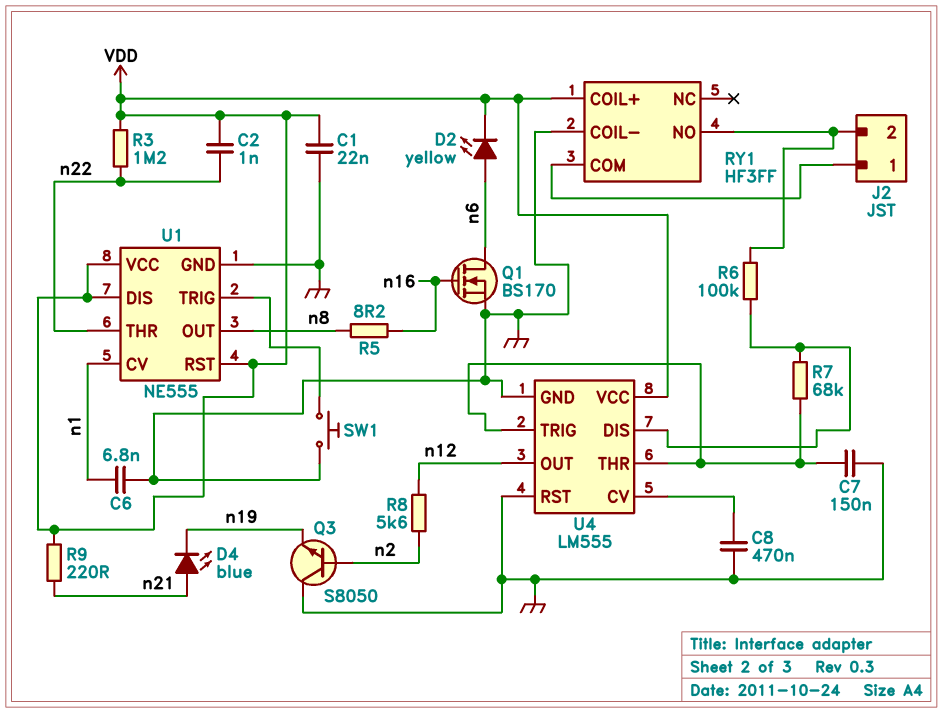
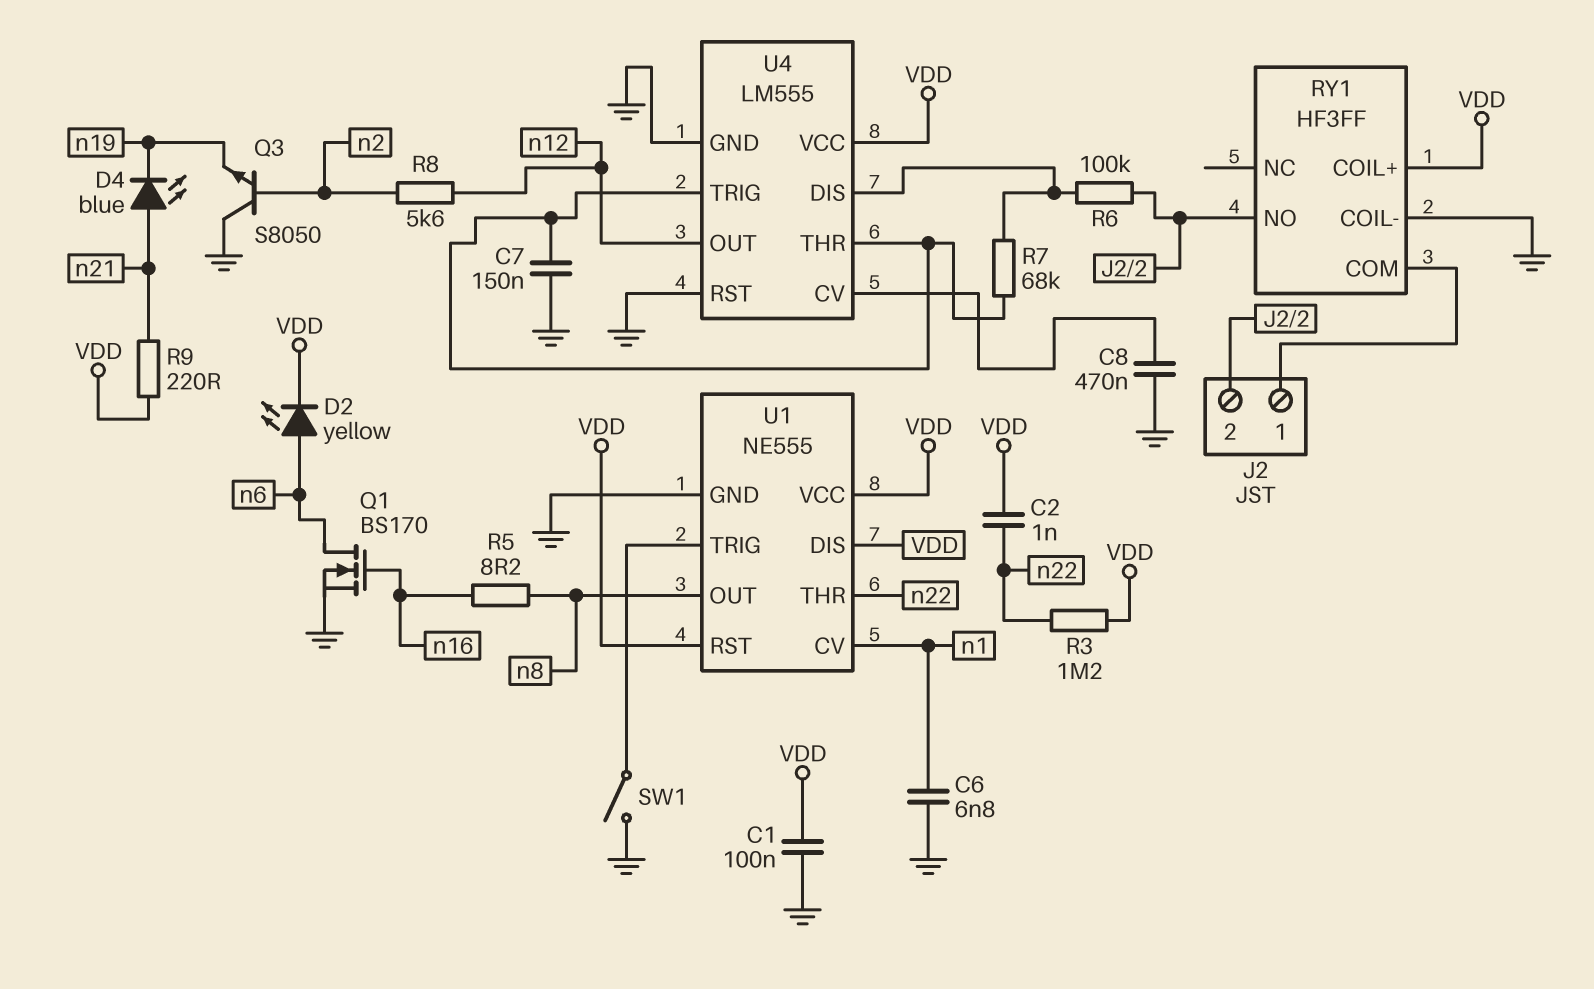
C1: 22nF (GND, VDD) -> 100nF (GND, VDD)
SW1: button (GND, U1/TRIG) -> switch (GND, U1/TRIG)

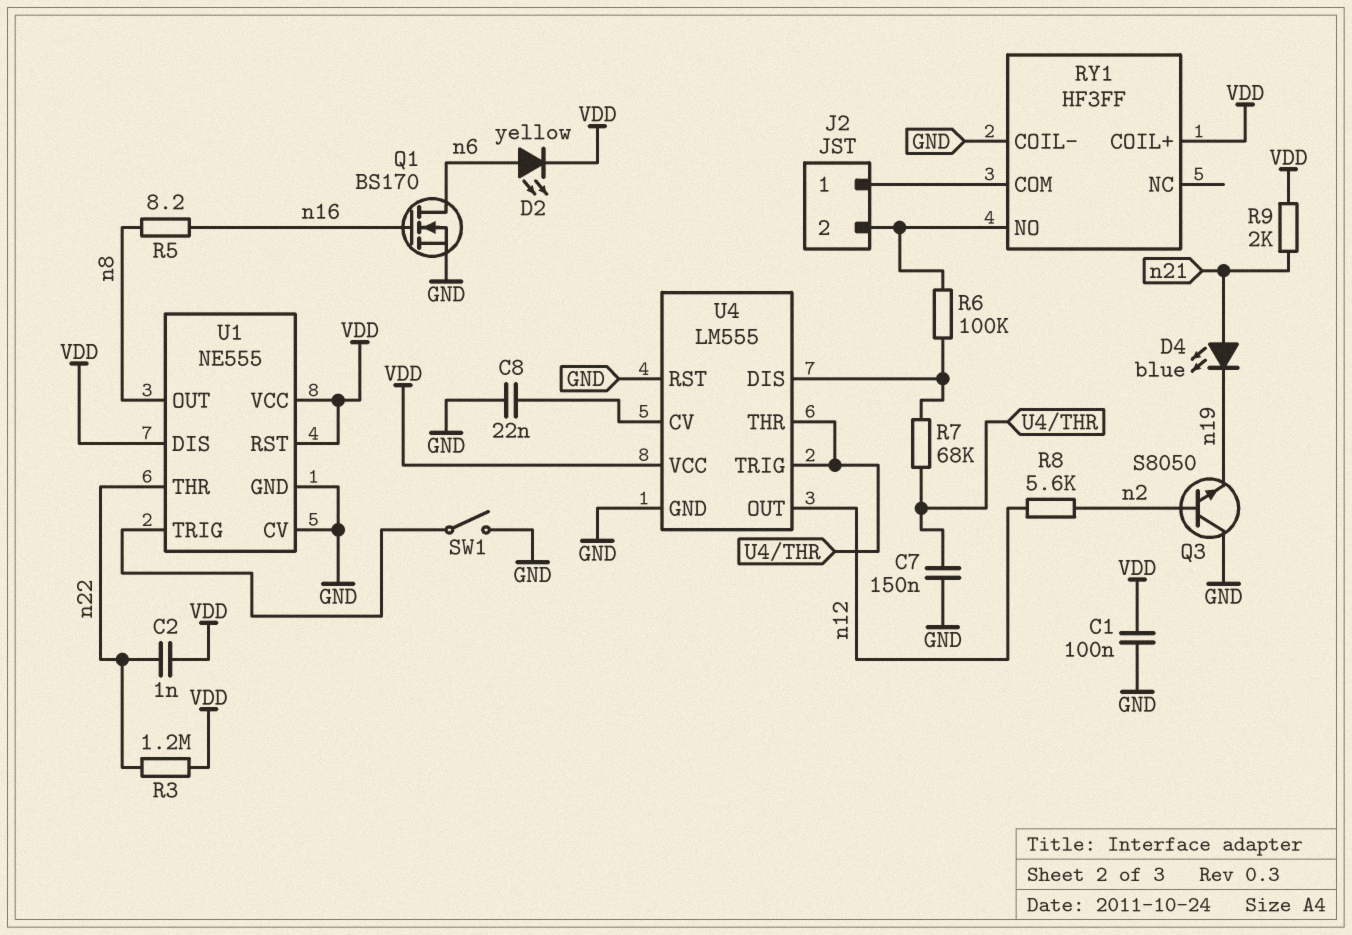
C6: 6.8nF (GND, n1) -> none
C8: 470nF (GND, U4/CV) -> 22nF (GND, U4/CV)
R9: 220 (VDD, n21) -> 2k (VDD, n21)
U1 pin CV: n1 -> GND

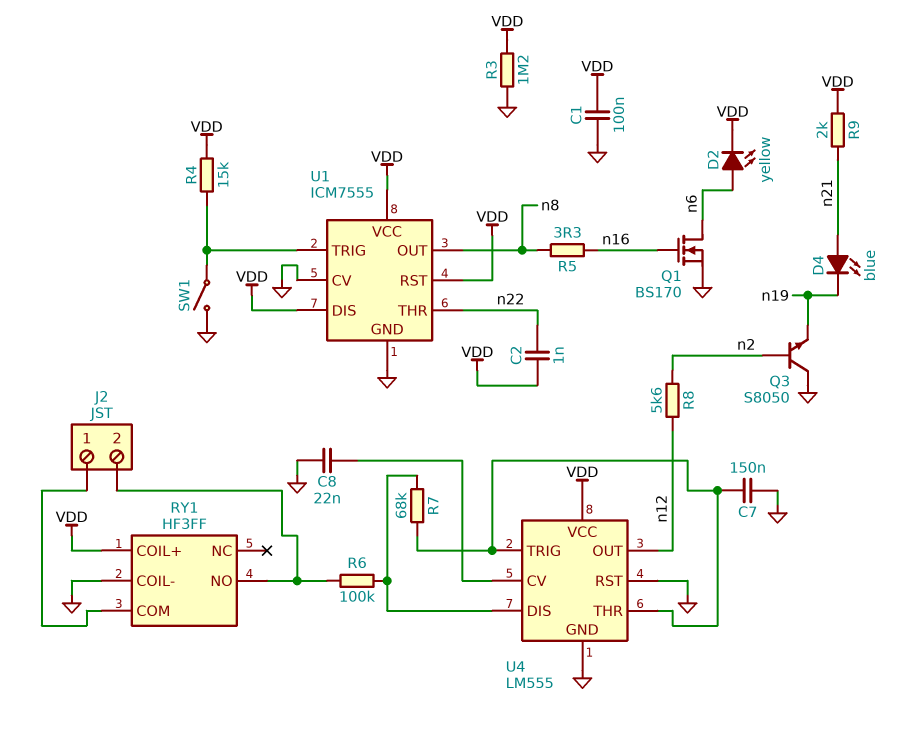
R3: 1.2M (VDD, n22) -> 1.2M (GND, VDD)
R4: none -> 15k (U1/TRIG, VDD)
R5: 8.2 (n8, n16) -> 3.3 (n8, n16)
U1: NE555 -> ICM7555

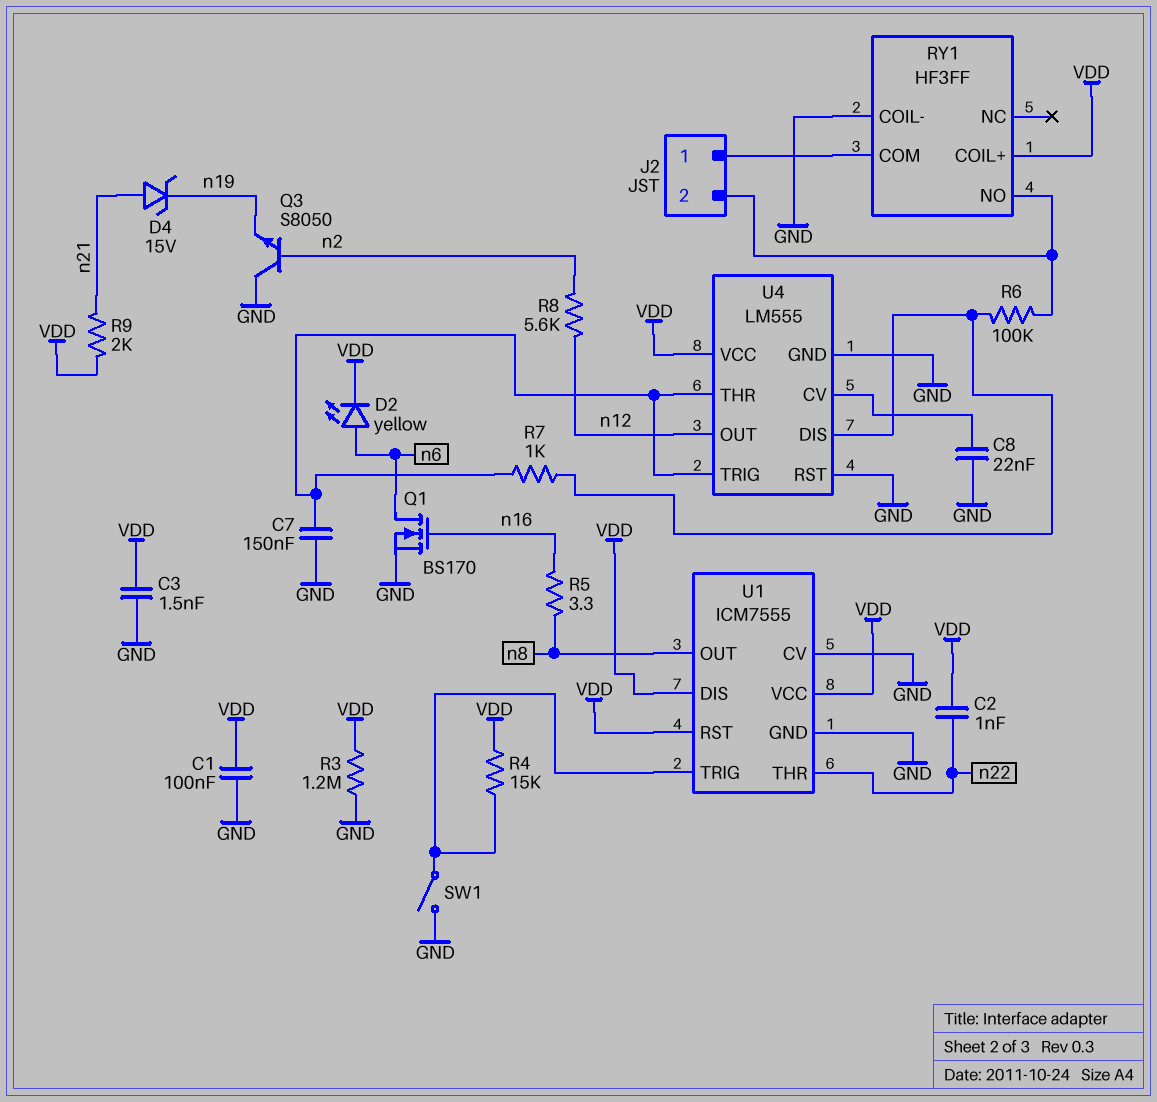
C3: none -> 1.5nF (GND, VDD)
D4: LED blue (A n21, K n19) -> zener 15V (A n21, K n19)
R7: 68k (U4/DIS, U4/THR) -> 1k (U4/DIS, U4/THR)

